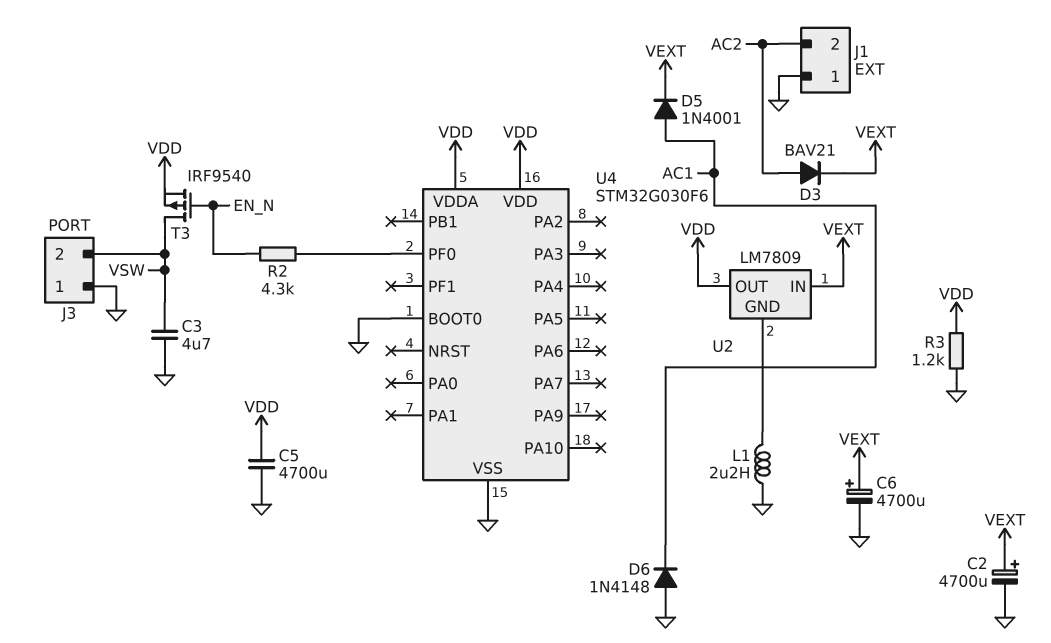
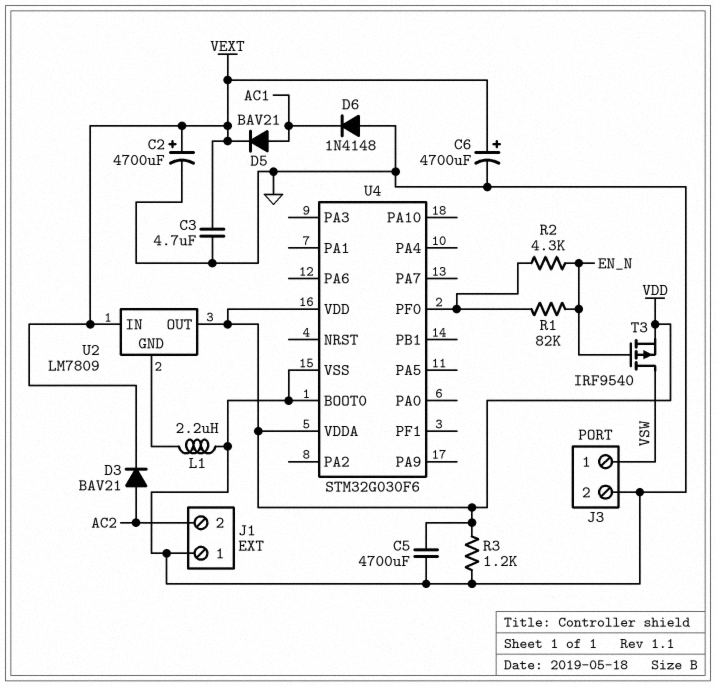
C3: 4.7uF (GND, VSW) -> 4.7uF (GND, VEXT)
D5: diode 1N4001 (A AC1, K VEXT) -> diode BAV21 (A AC1, K VEXT)
J3 pin 1: GND -> VSW
J3 pin 2: VSW -> GND
R1: none -> 82k (EN_N, U4/PF0)

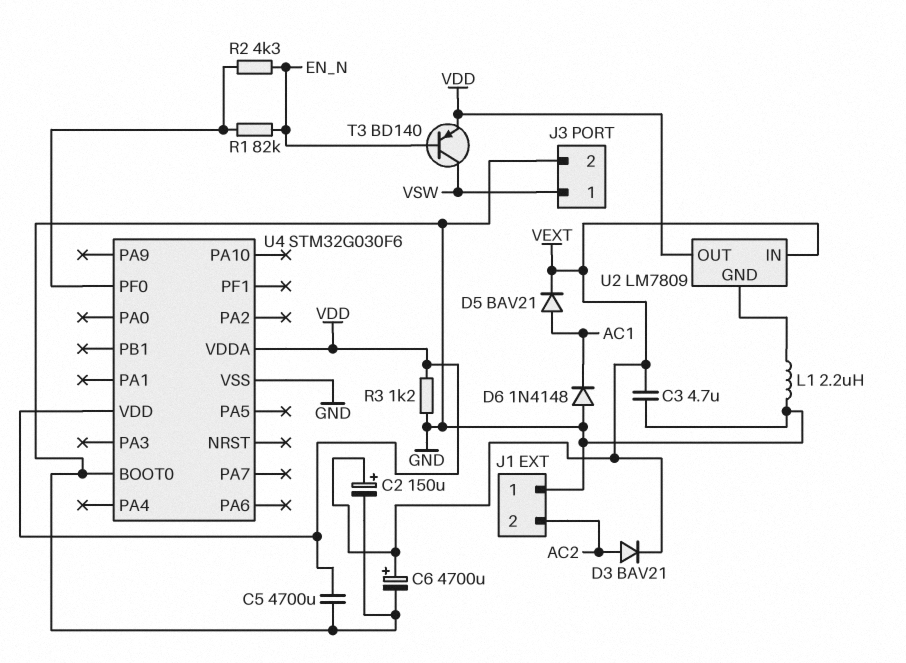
C2: 4700uF (plus VEXT, minus GND) -> 150uF (plus VEXT, minus GND)
T3: PMOS IRF9540 (G EN_N, D VSW, S VDD) -> PNP BD140 (B EN_N, C VSW, E VDD)

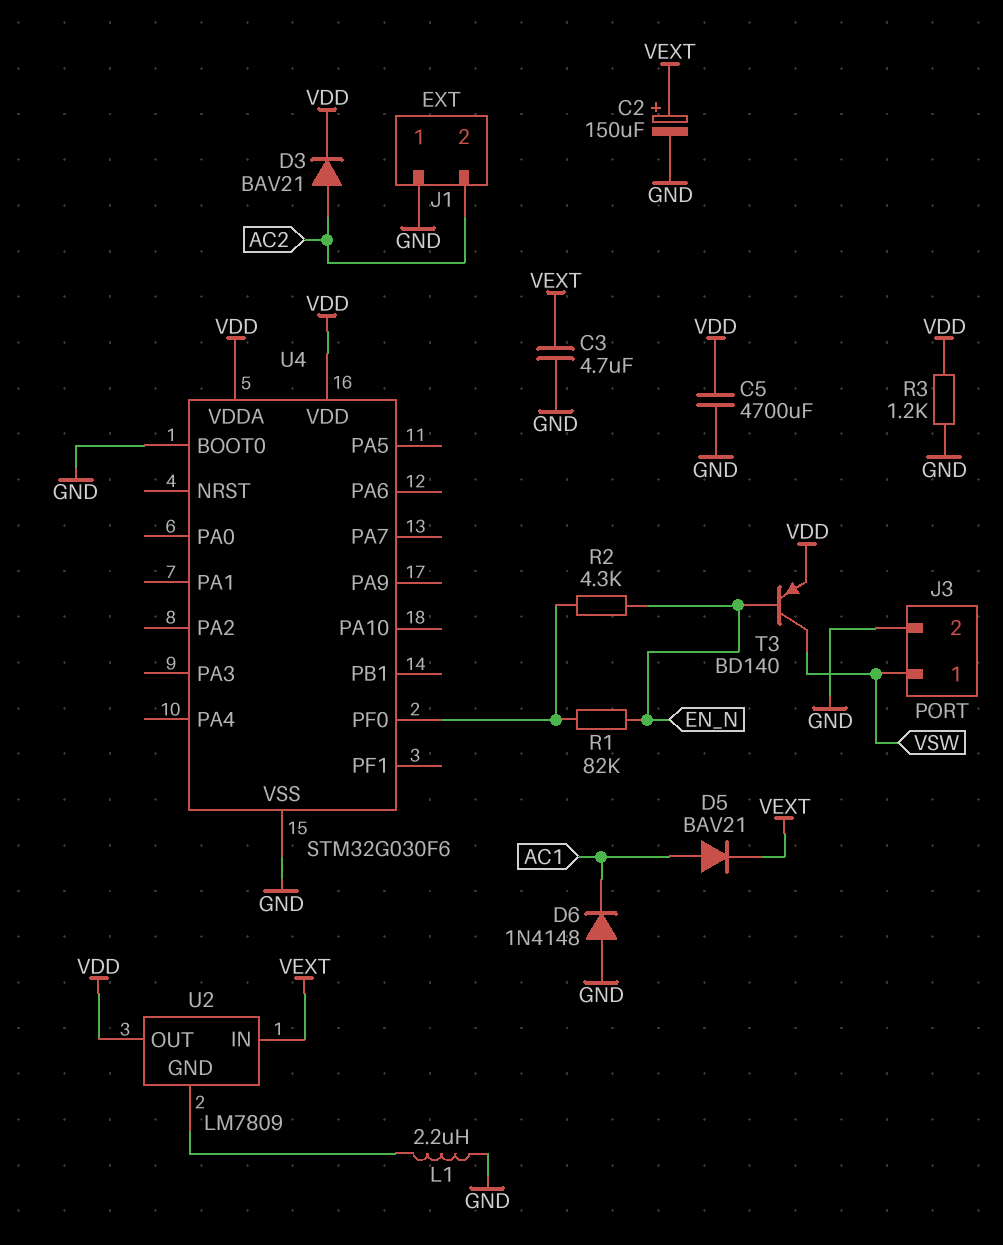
C6: 4700uF (plus VEXT, minus GND) -> none
D3: diode BAV21 (A AC2, K VEXT) -> diode BAV21 (A AC2, K VDD)

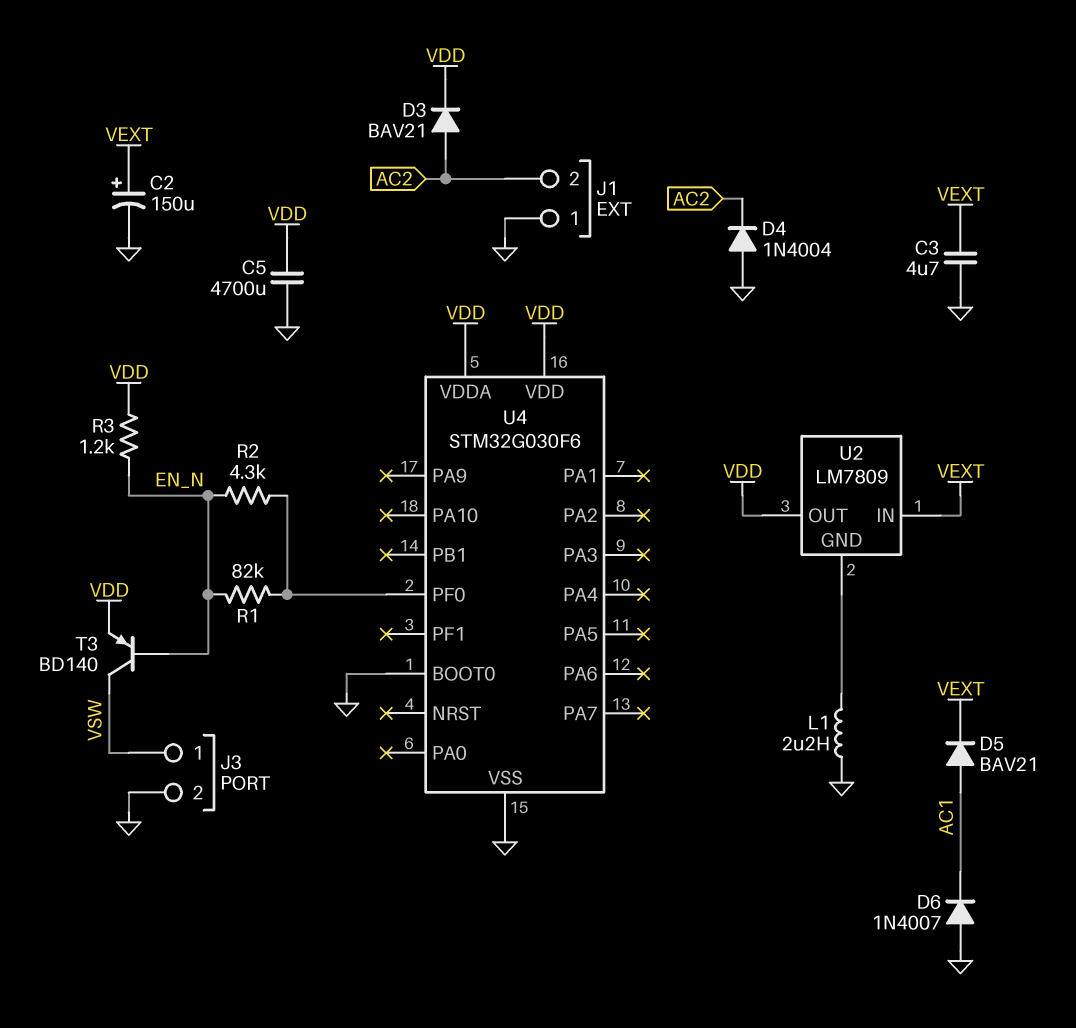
D4: none -> diode 1N4004 (A GND, K AC2)
D6: diode 1N4148 (A GND, K AC1) -> diode 1N4007 (A GND, K AC1)
R3: 1.2k (GND, VDD) -> 1.2k (EN_N, VDD)

